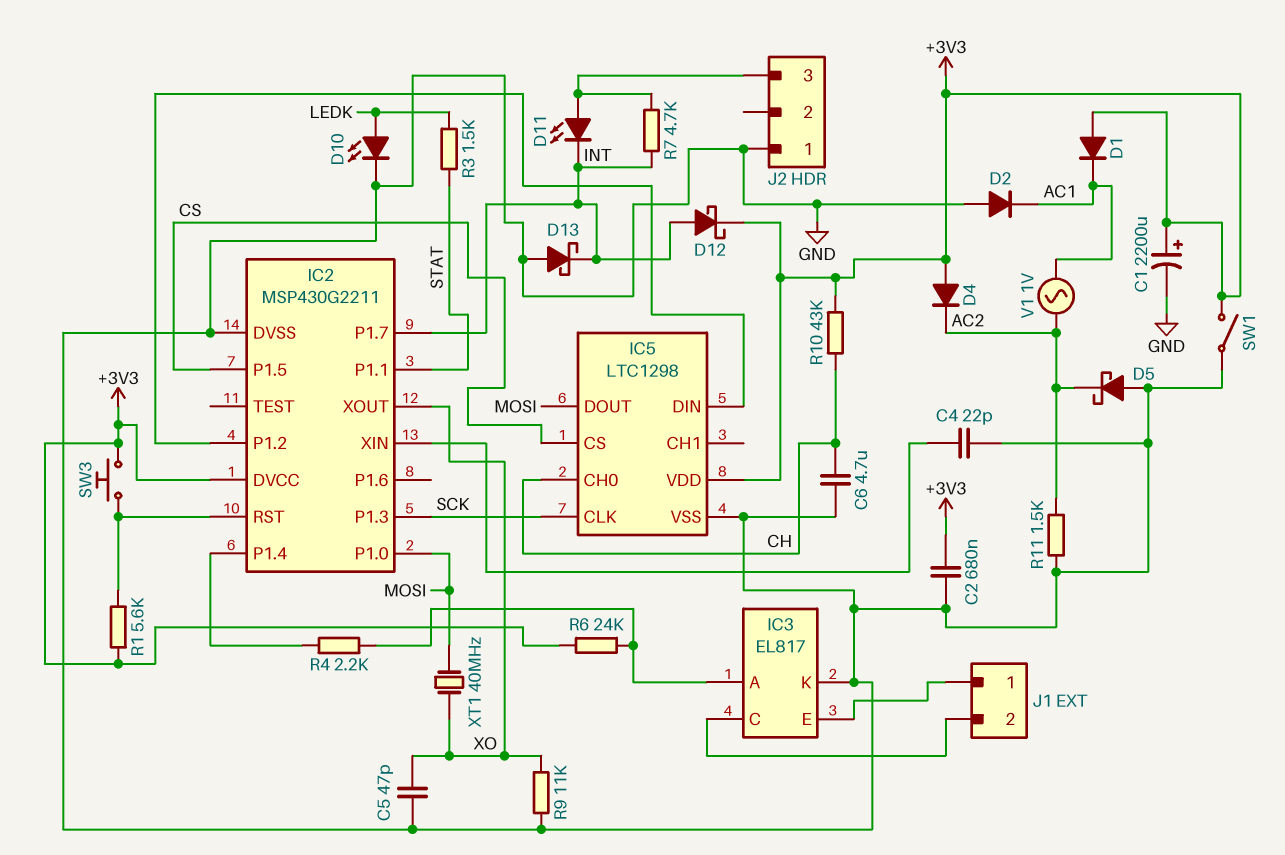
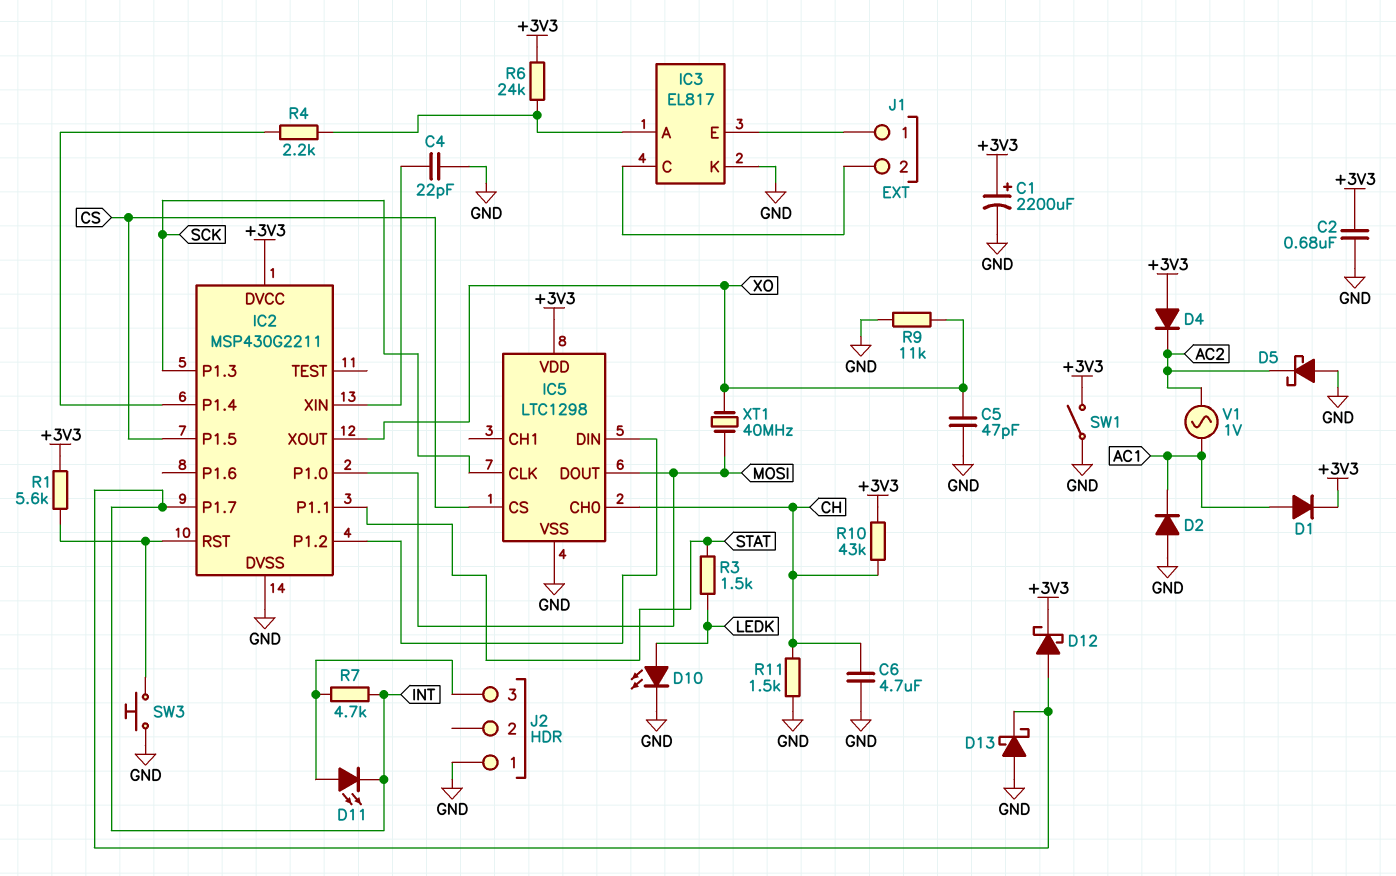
D1: diode (A +3V3, K AC1) -> diode (A AC1, K +3V3)
R11: 1.5k (AC2, GND) -> 1.5k (CH, GND)
SW3: button (+3V3, IC2/RST) -> button (GND, IC2/RST)

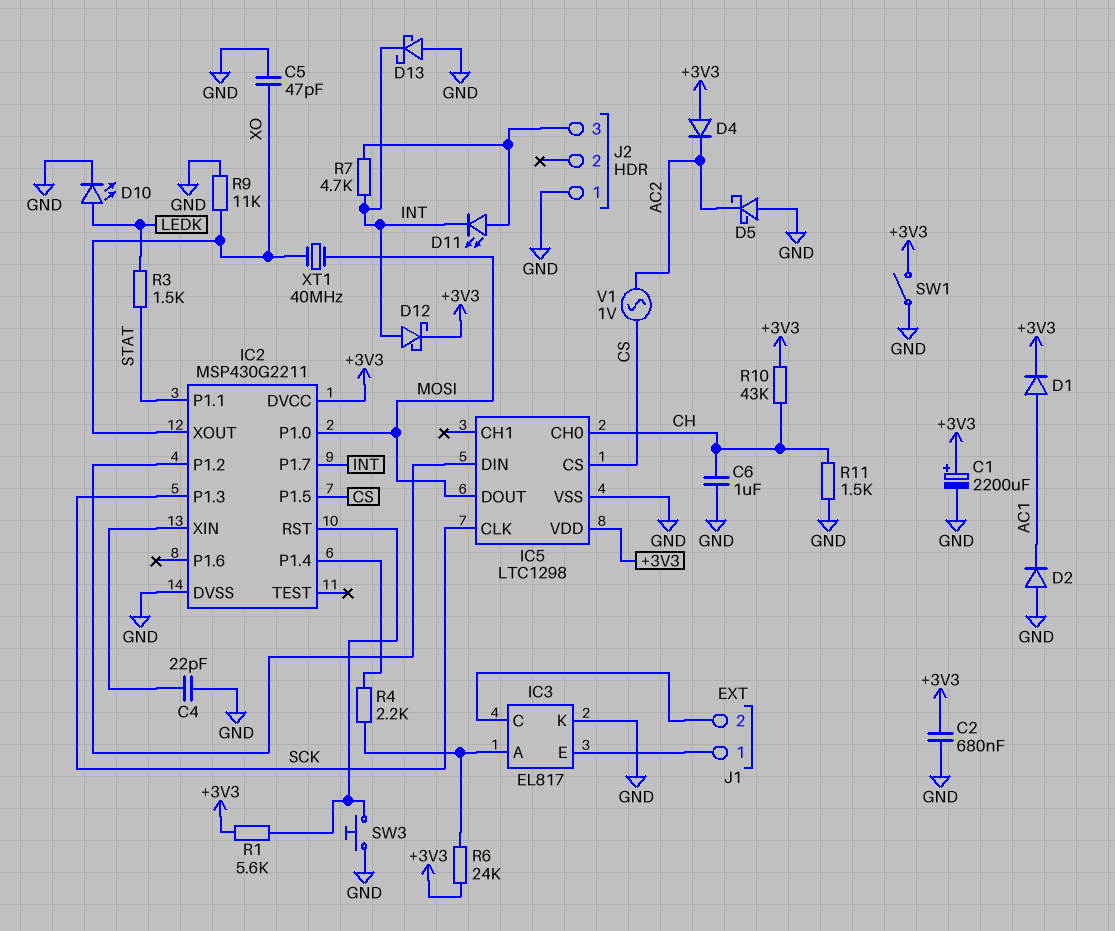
C6: 4.7uF (CH, GND) -> 1uF (CH, GND)
V1: AC 1V (AC1, AC2) -> AC 1V (AC2, CS)

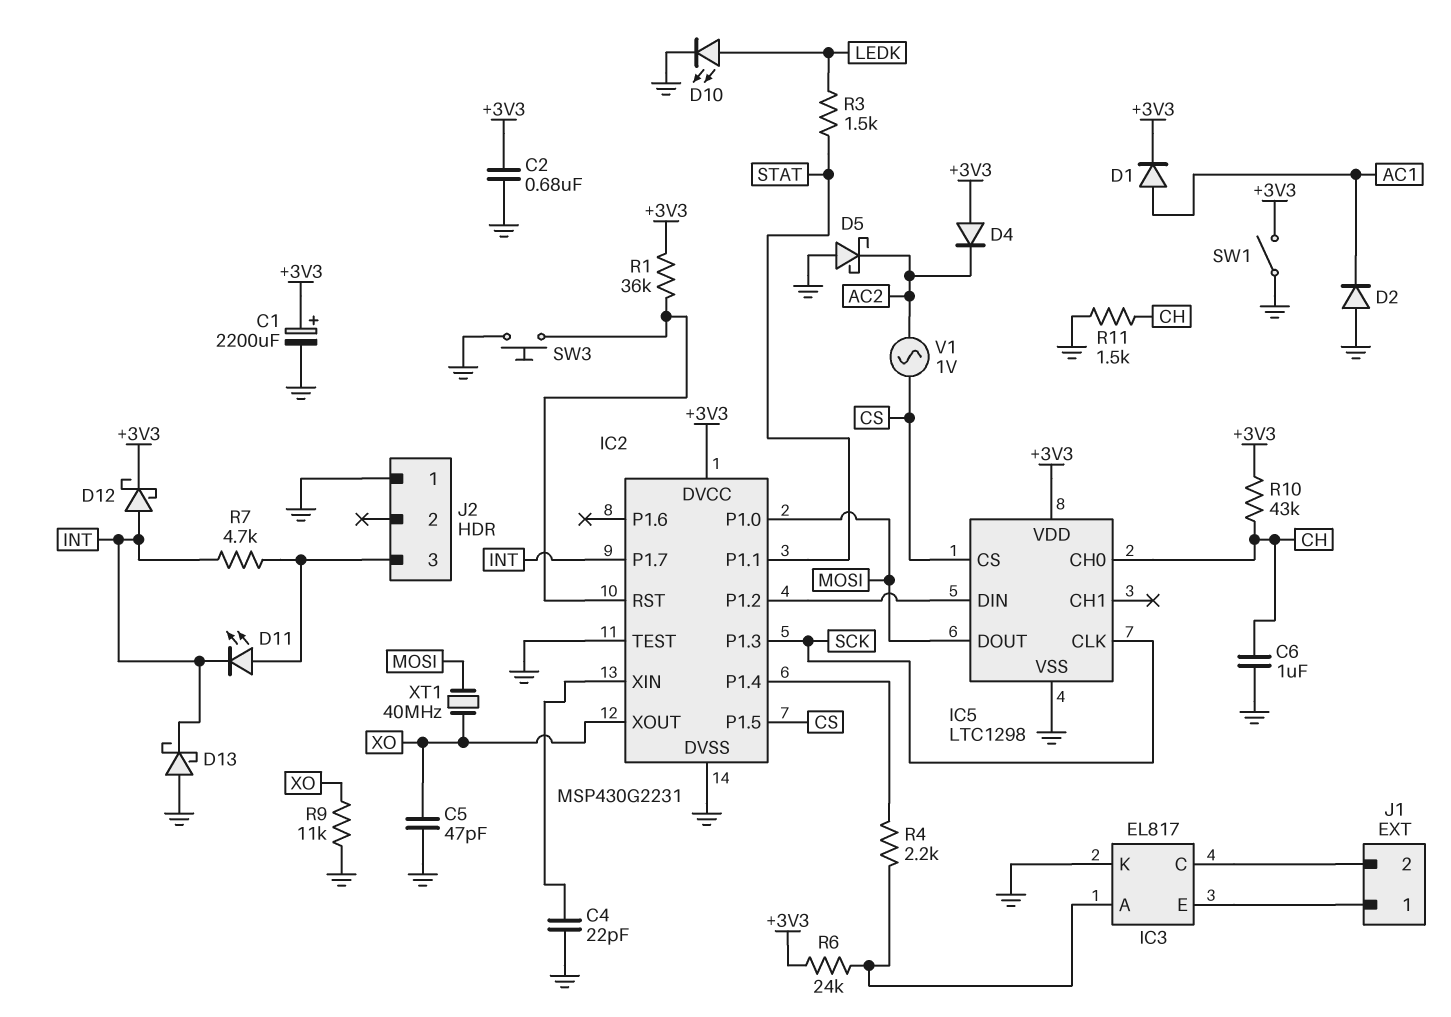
IC2: MSP430G2211 -> MSP430G2231
IC2 pin TEST: none -> GND
R1: 5.6k (+3V3, IC2/RST) -> 36k (+3V3, IC2/RST)

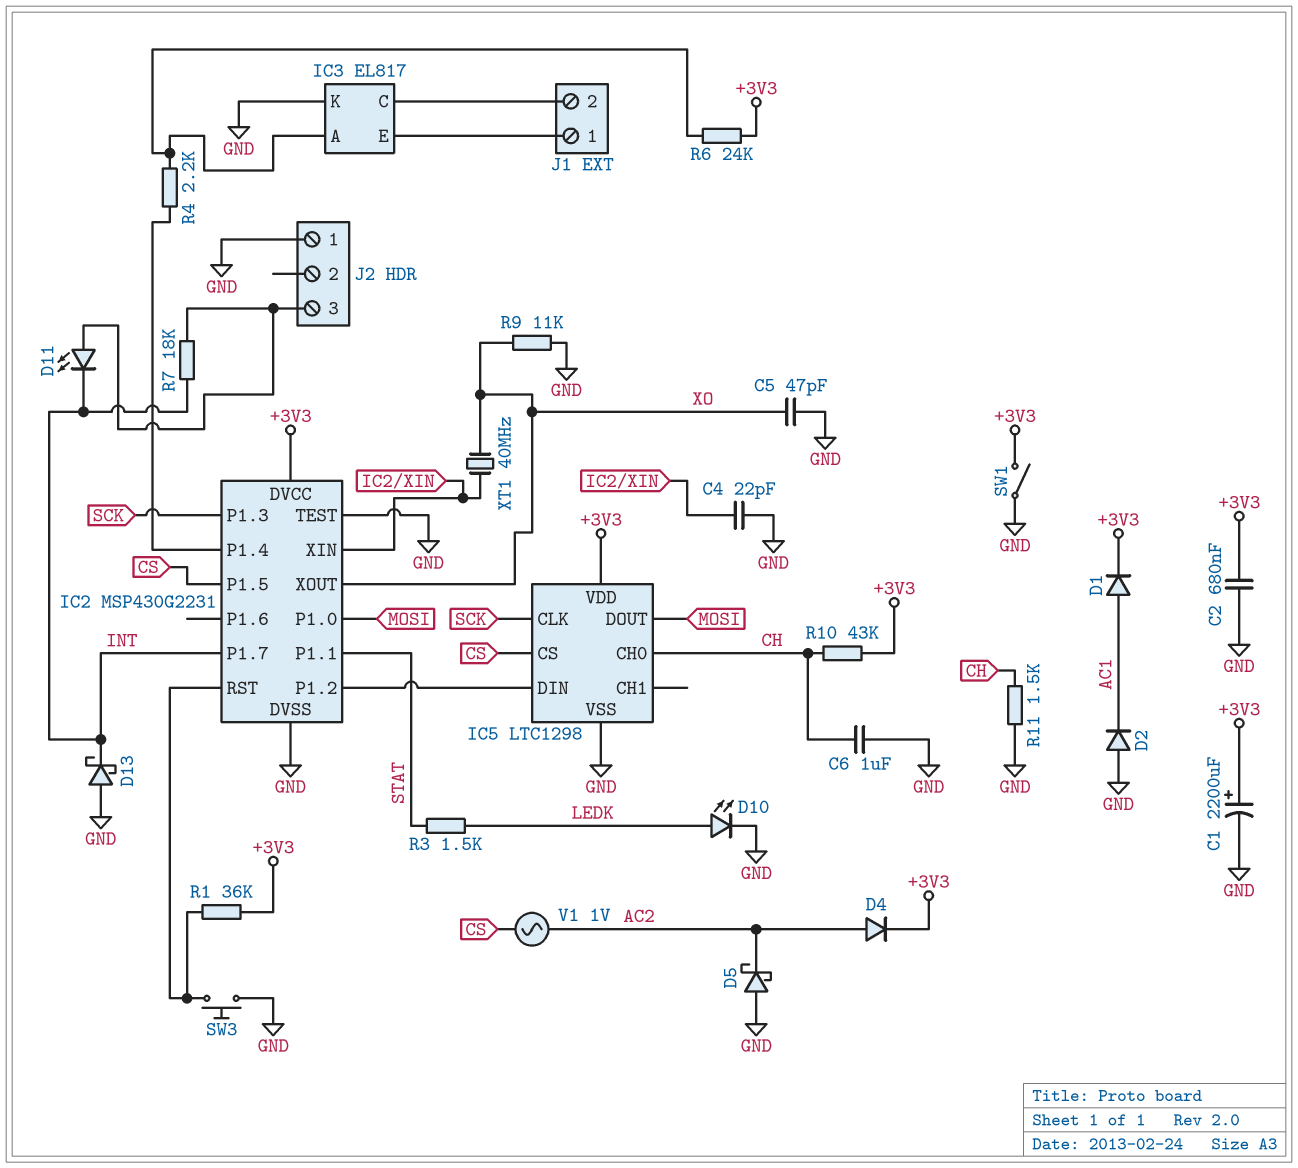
D4: diode (A +3V3, K AC2) -> diode (A AC2, K +3V3)
D12: schottky (A INT, K +3V3) -> none
R7: 4.7k (INT, J2/3) -> 18k (INT, J2/3)
XT1: 40MHz (MOSI, XO) -> 40MHz (IC2/XIN, XO)

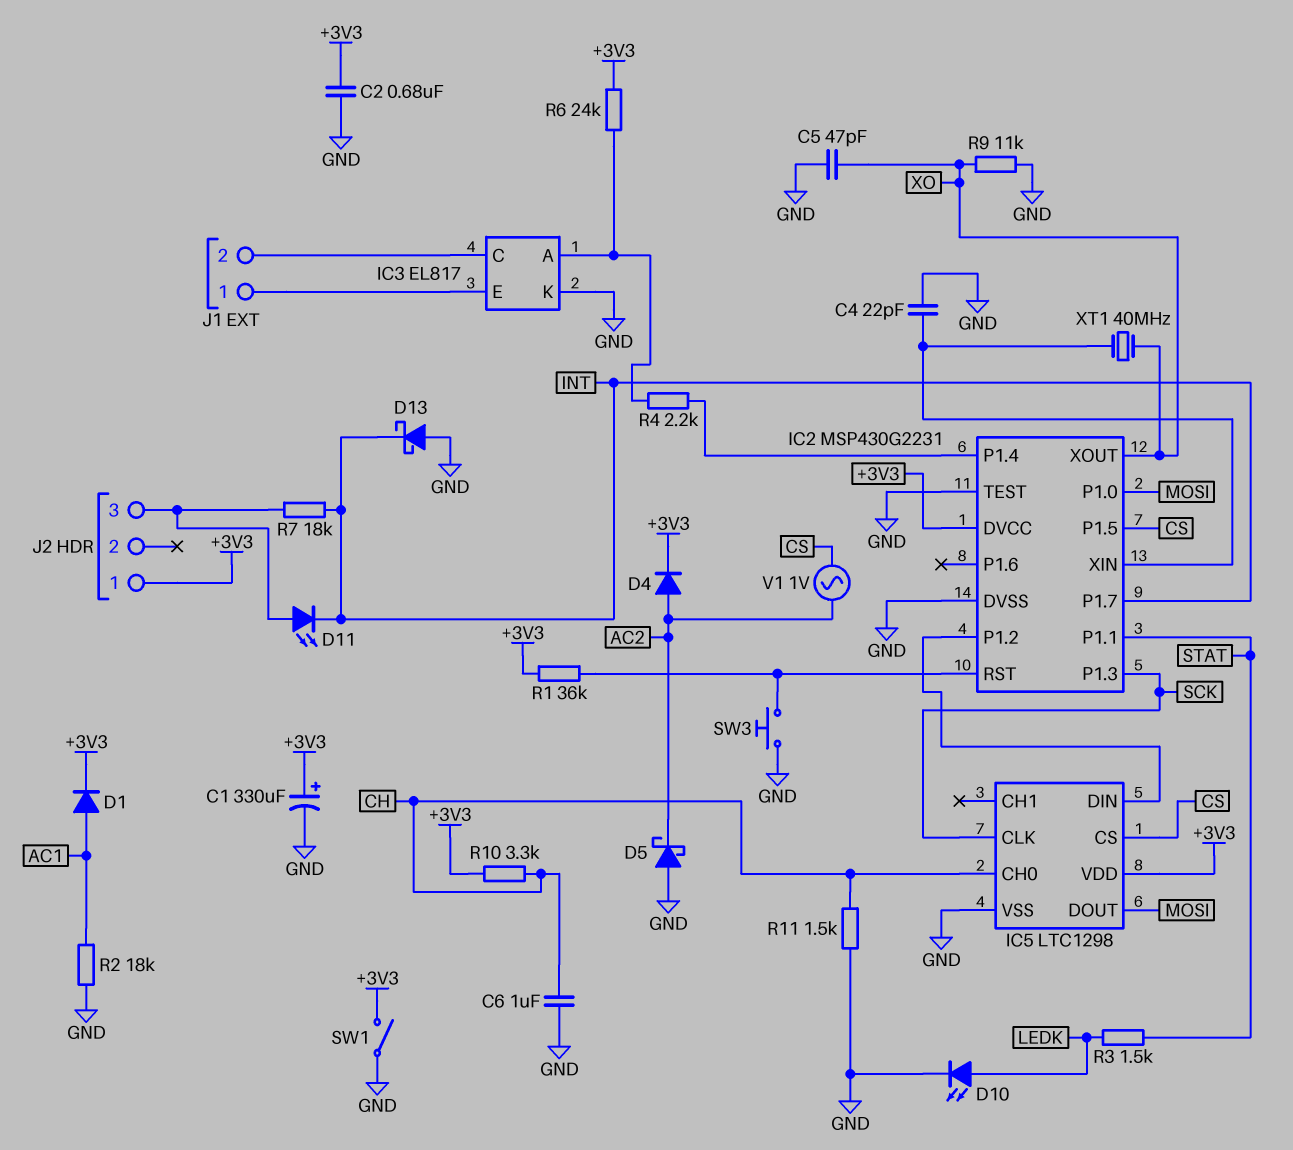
C1: 2200uF (plus +3V3, minus GND) -> 330uF (plus +3V3, minus GND)
D2: diode (A GND, K AC1) -> none
J2 pin 1: GND -> +3V3
R2: none -> 18k (AC1, GND)
R10: 43k (+3V3, CH) -> 3.3k (+3V3, CH)

